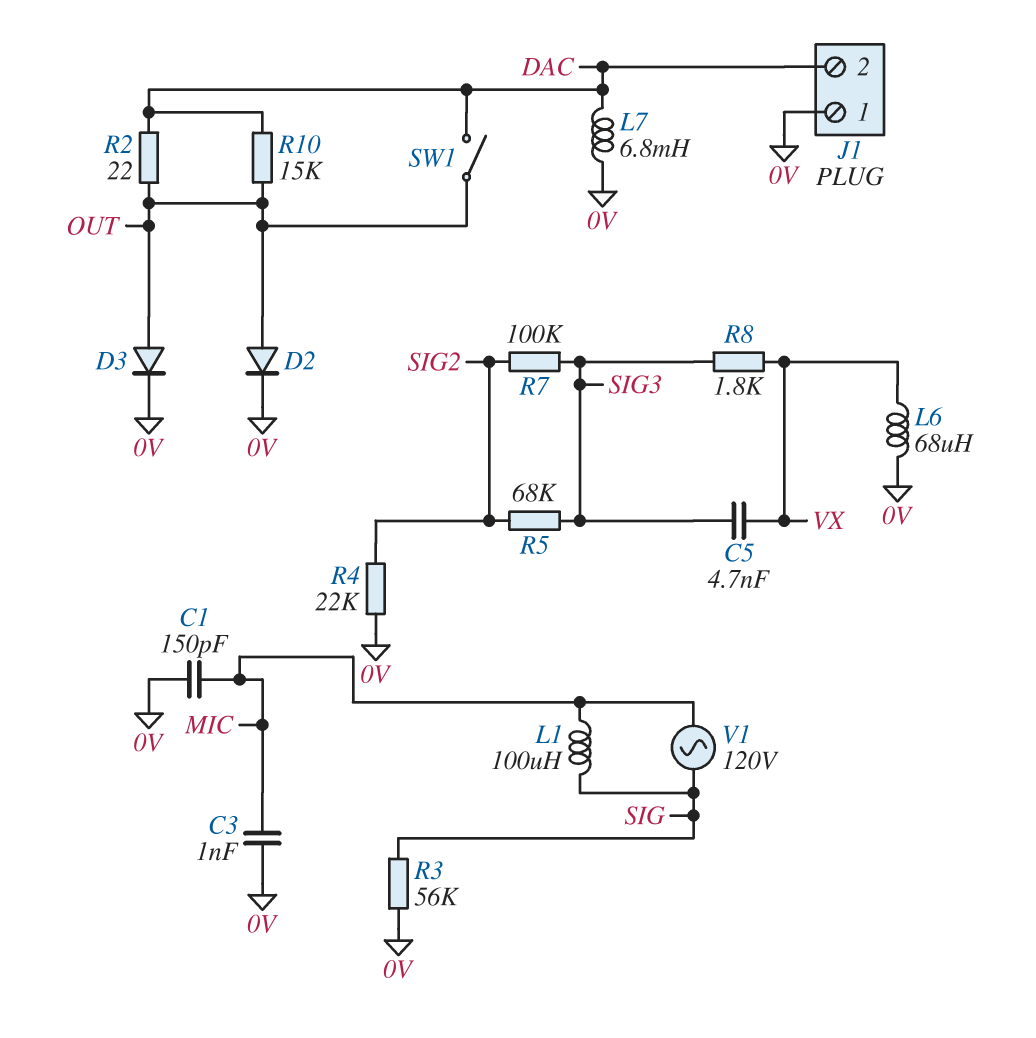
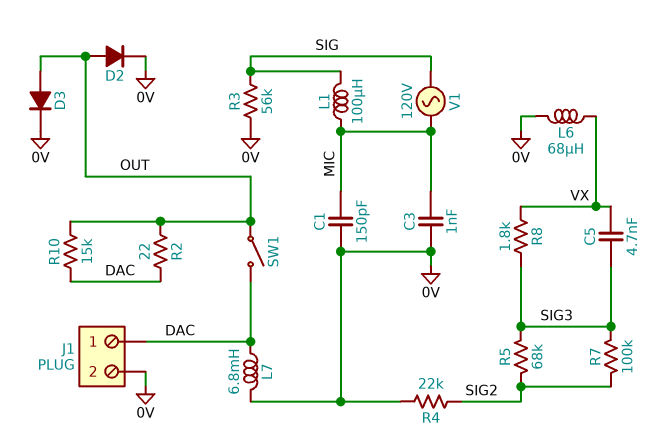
J1 pin 1: 0V -> DAC
J1 pin 2: DAC -> 0V

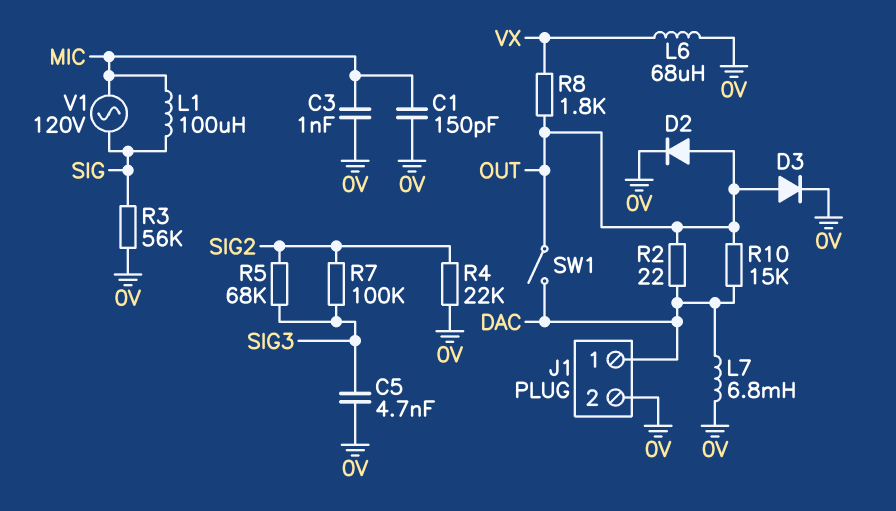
C5: 4.7nF (SIG3, VX) -> 4.7nF (0V, SIG3)
R8: 1.8k (SIG3, VX) -> 1.8k (OUT, VX)

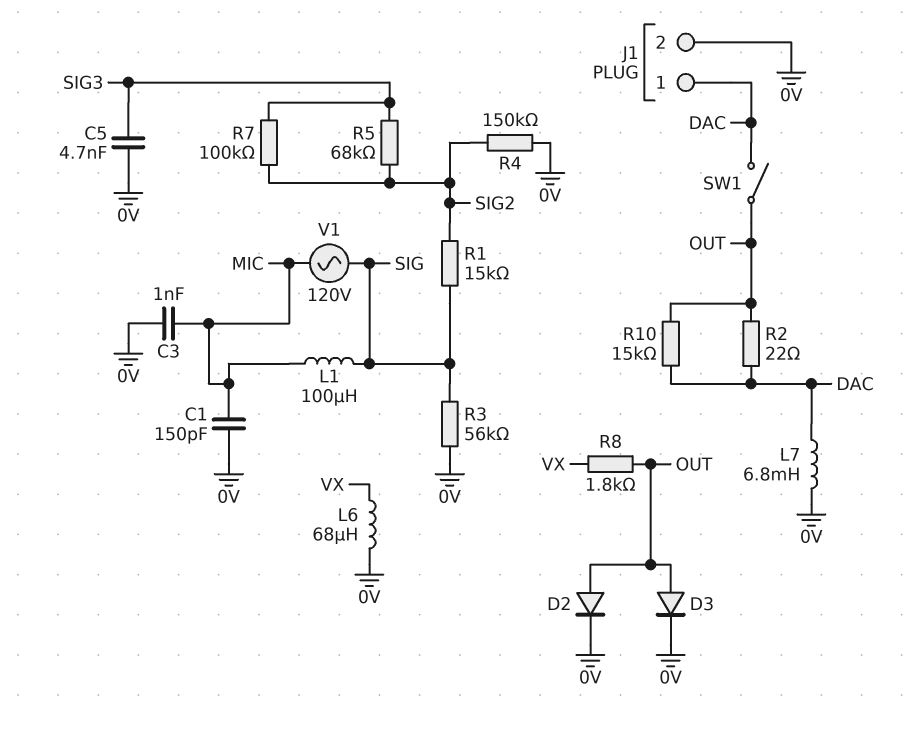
R1: none -> 15k (SIG, SIG2)
R4: 22k (0V, SIG2) -> 150k (0V, SIG2)

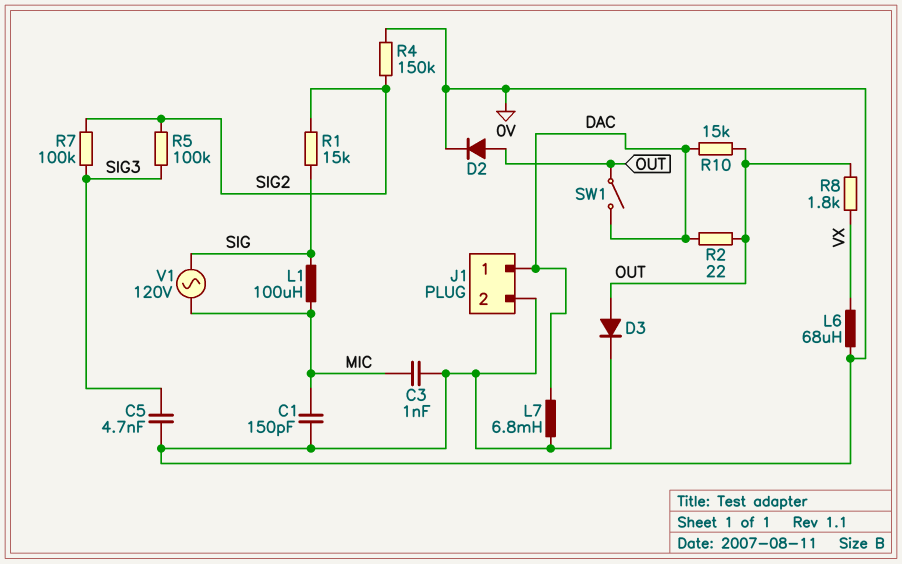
R3: 56k (0V, SIG) -> none
R5: 68k (SIG2, SIG3) -> 100k (SIG2, SIG3)

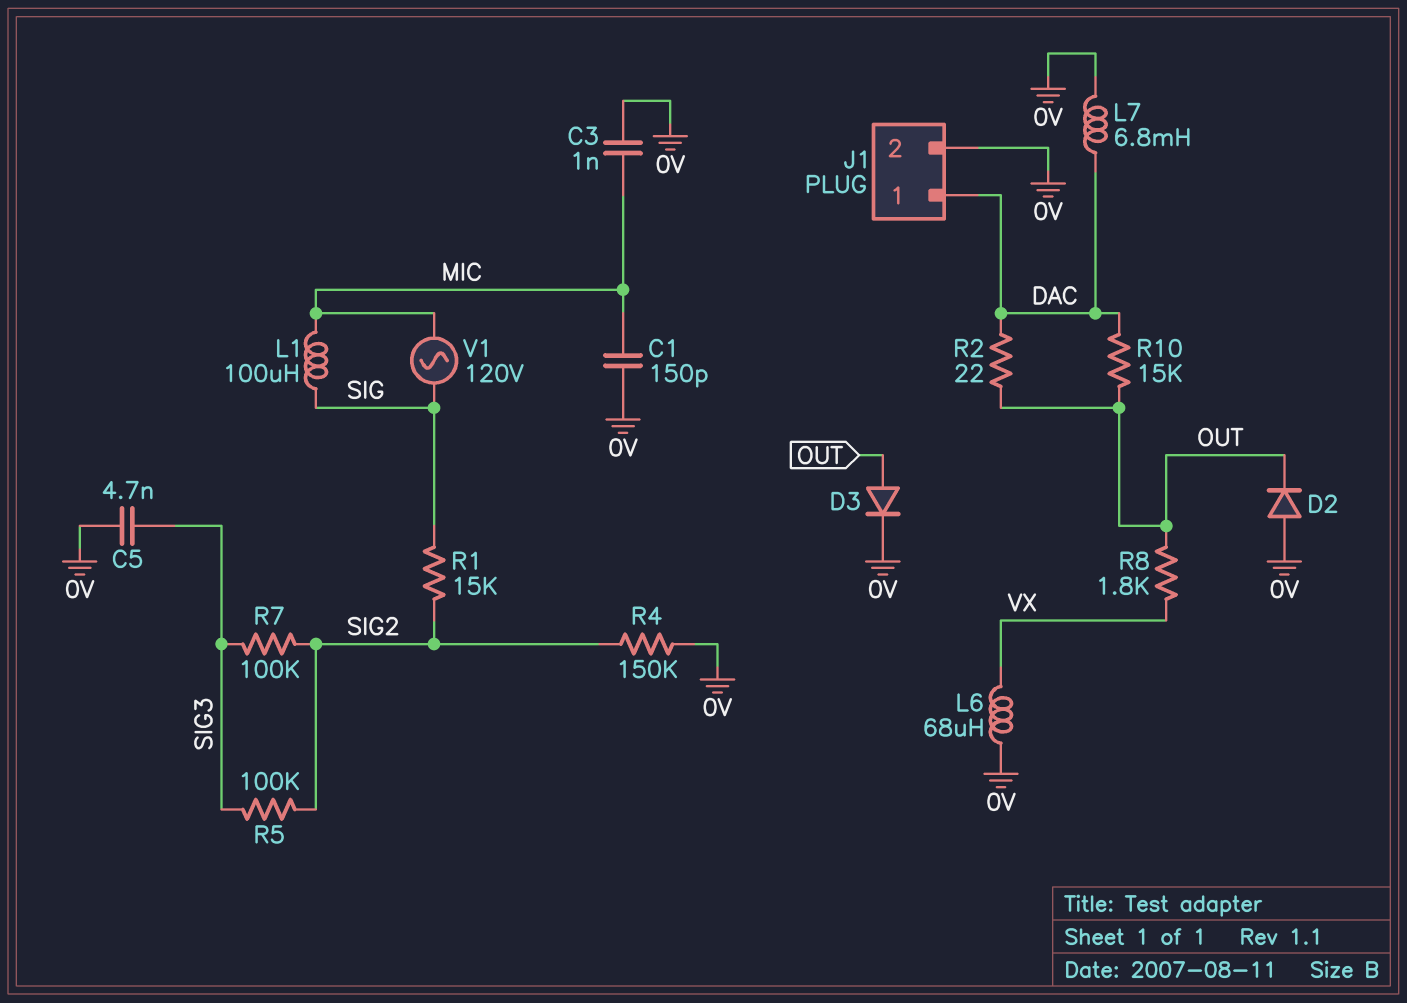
D2: diode (A OUT, K 0V) -> diode (A 0V, K OUT)
SW1: switch (DAC, OUT) -> none

